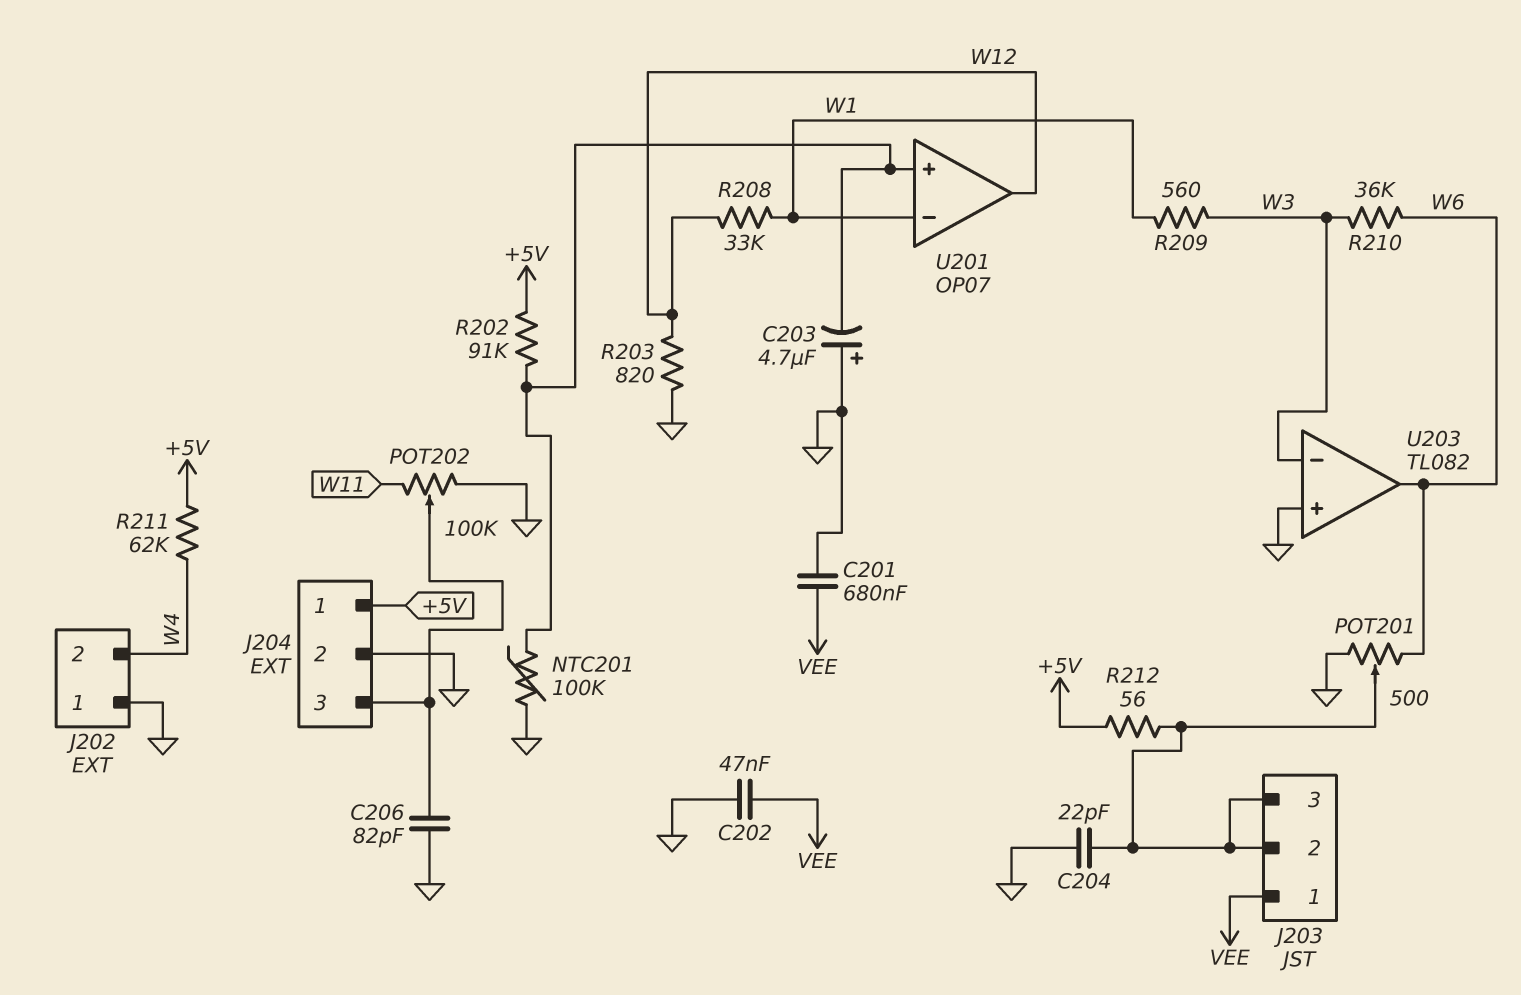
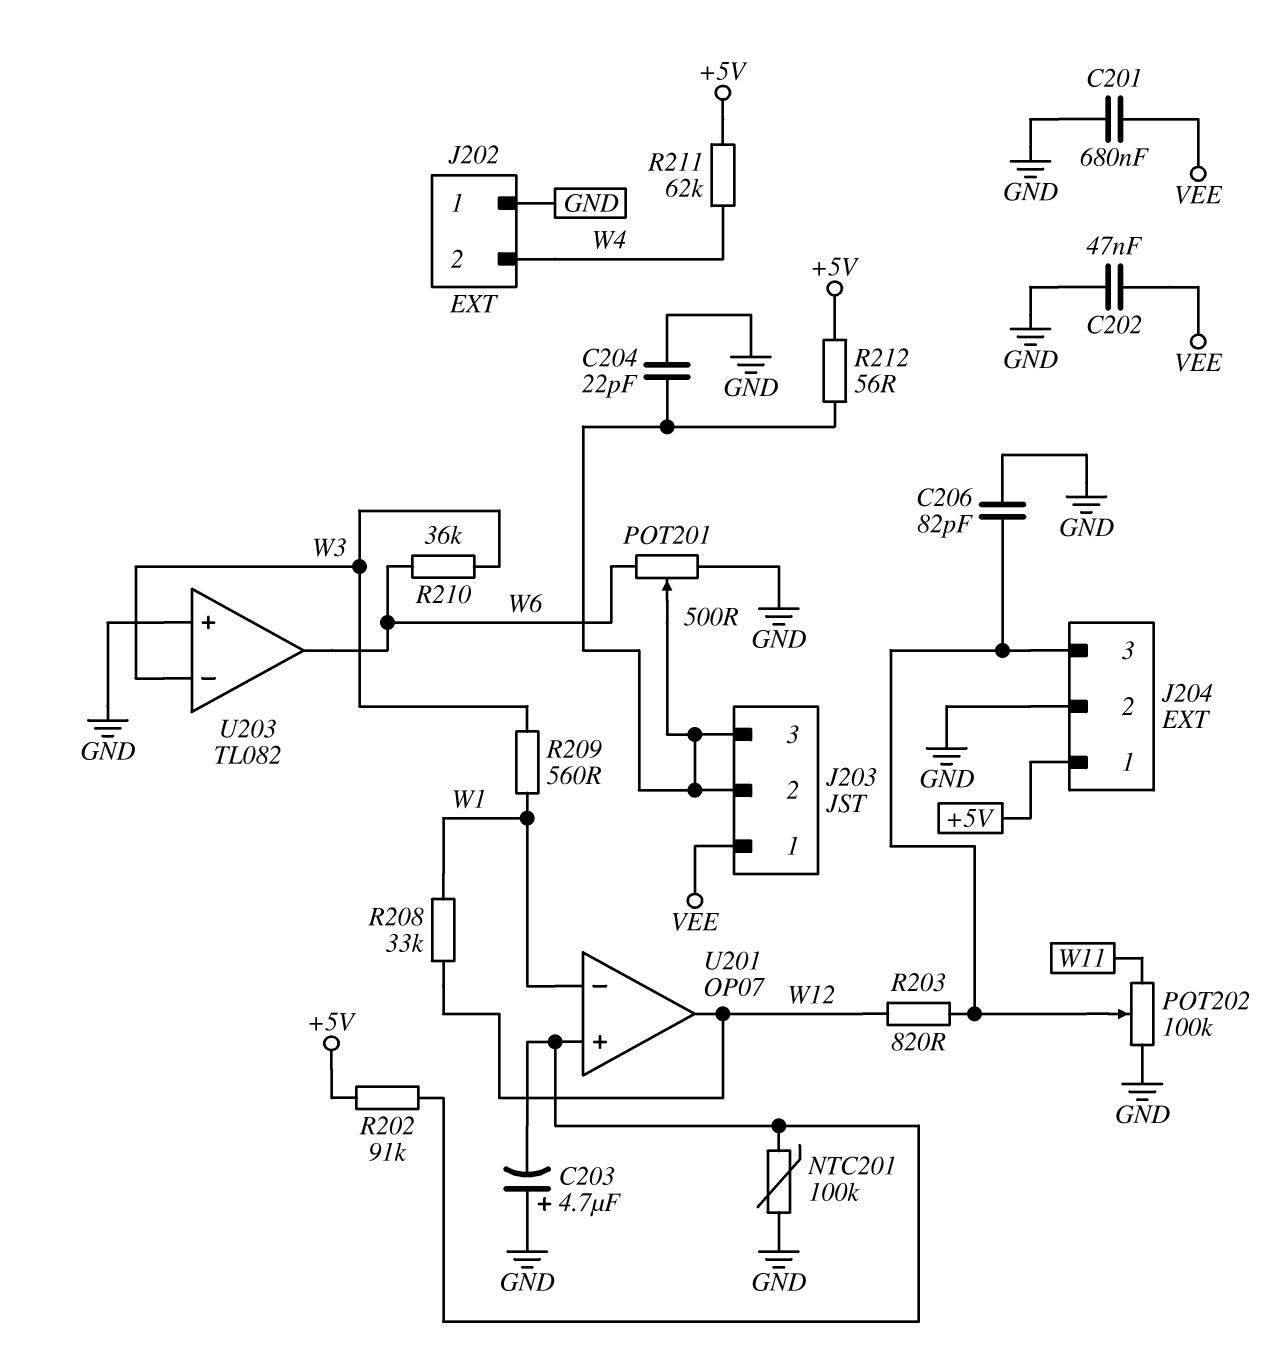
R203: 820 (GND, W12) -> 820 (J204/3, W12)

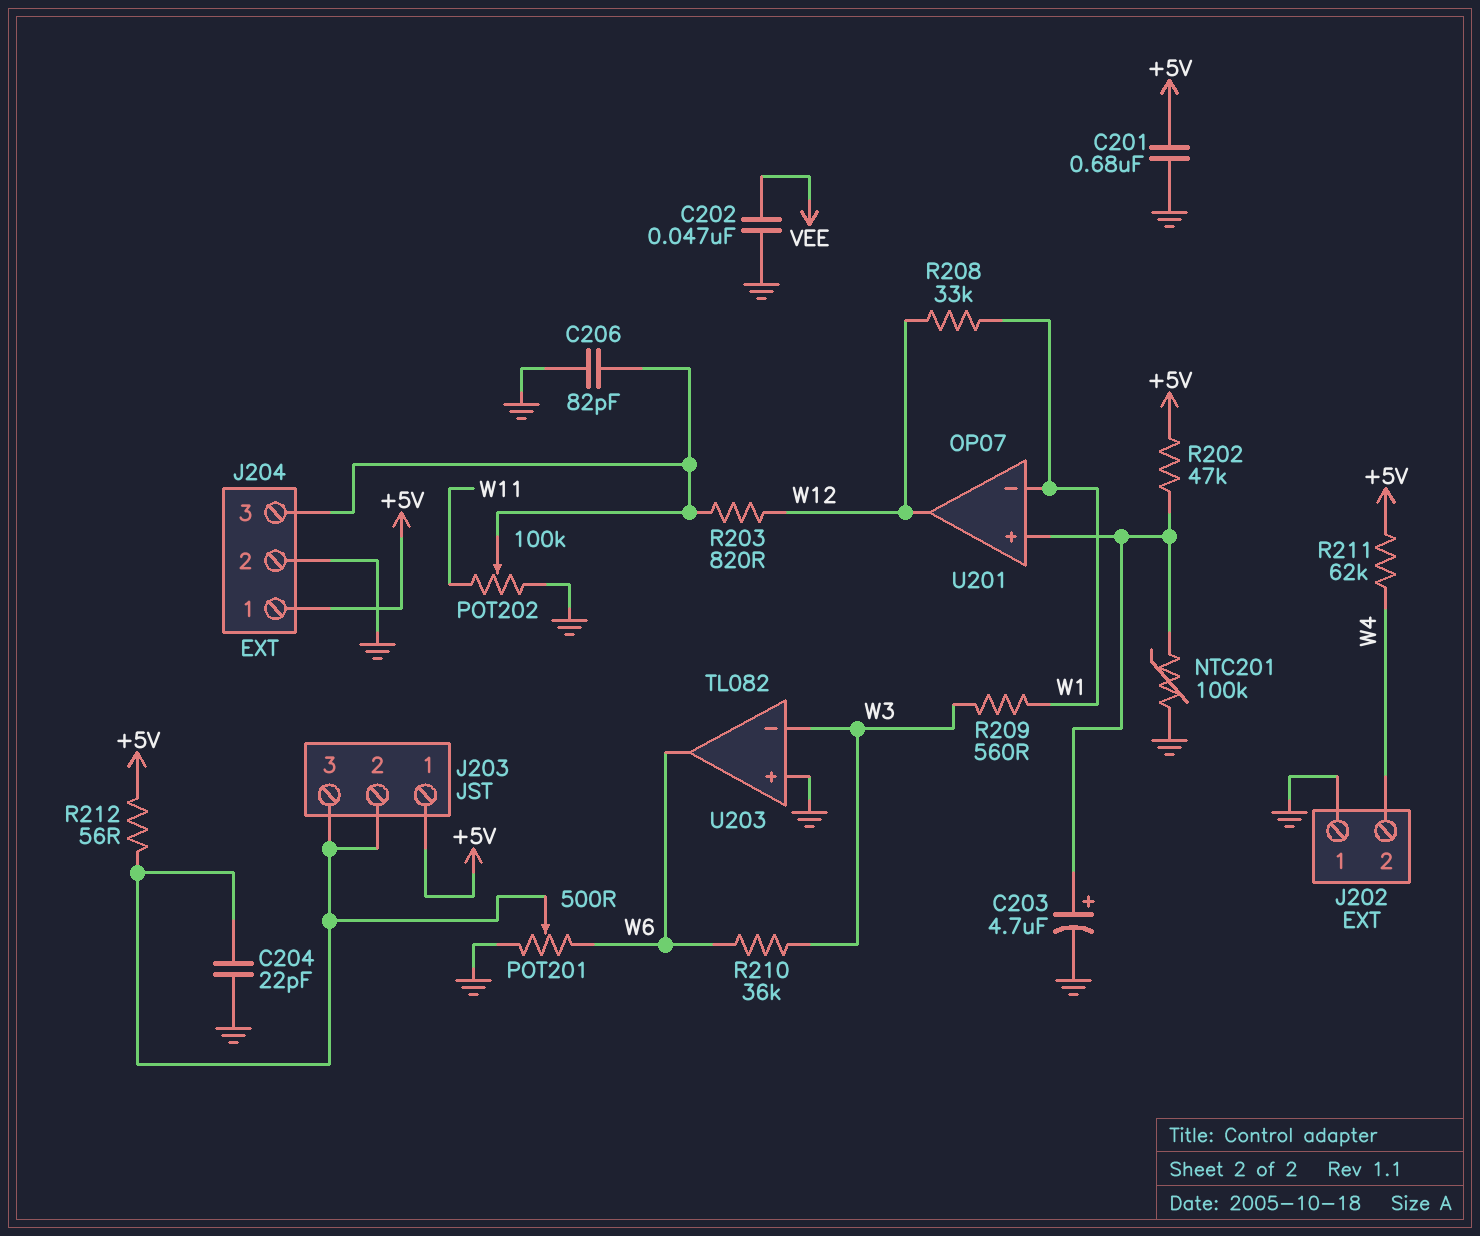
C201: 680nF (GND, VEE) -> 680nF (+5V, GND)
C203: 4.7uF (plus GND, minus U201/in+) -> 4.7uF (plus U201/in+, minus GND)
J203 pin 1: VEE -> +5V
R202: 91k (+5V, U201/in+) -> 47k (+5V, U201/in+)

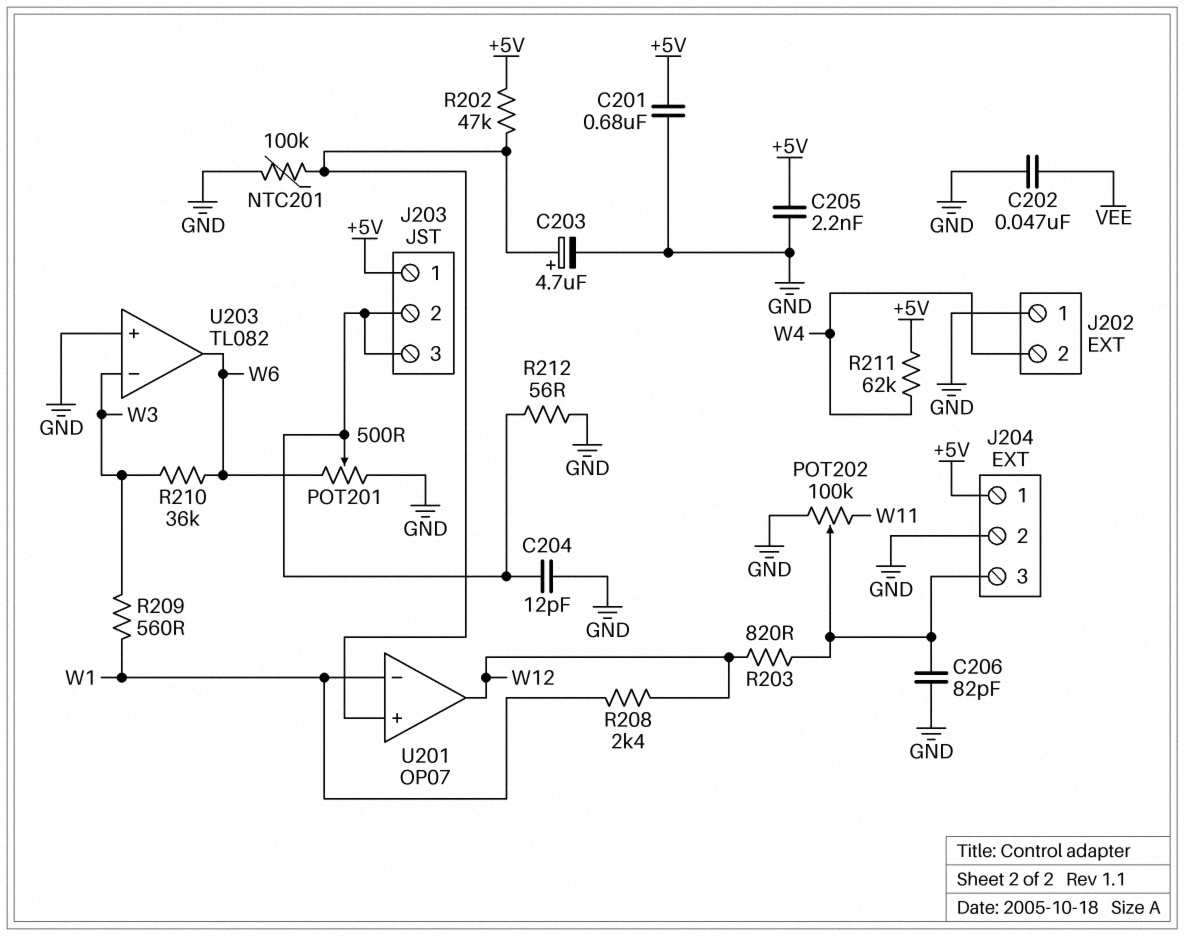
C204: 22pF (GND, J203/2) -> 12pF (GND, J203/2)
C205: none -> 2.2nF (+5V, GND)
R208: 33k (W1, W12) -> 2.4k (W1, W12)
R212: 56 (+5V, J203/2) -> 56 (GND, J203/2)

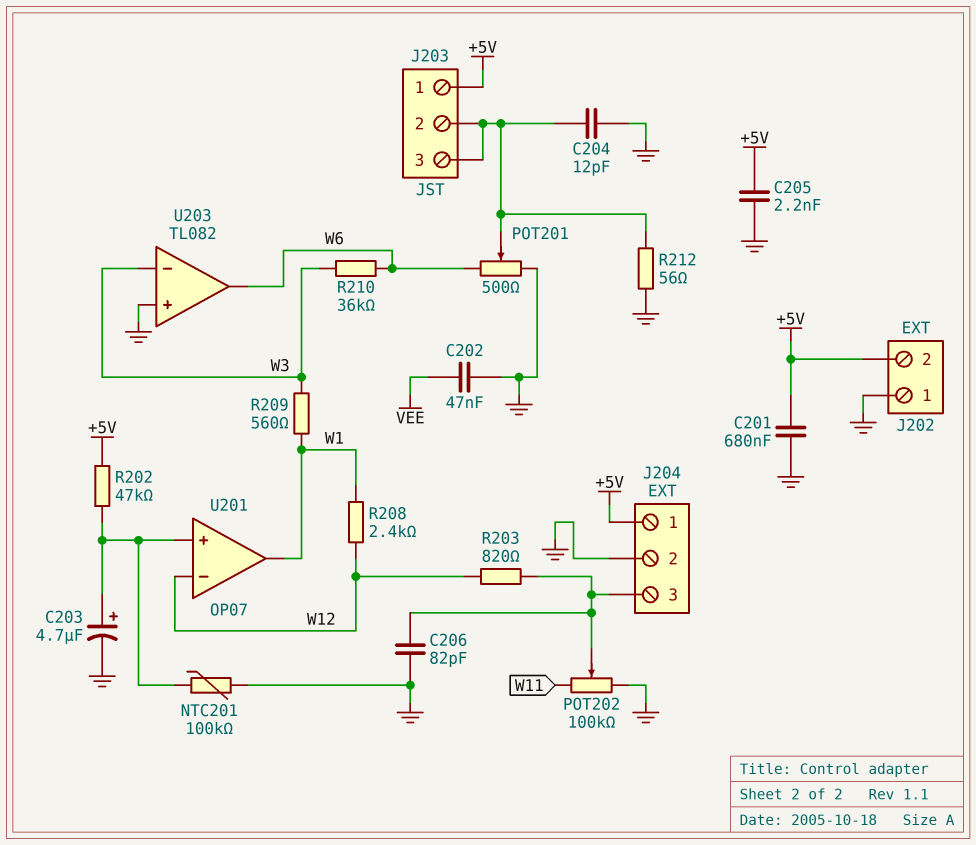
J202 pin 2: W4 -> +5V
R211: 62k (+5V, W4) -> none
U201 pin in-: W1 -> W12
U201 pin out: W12 -> W1

